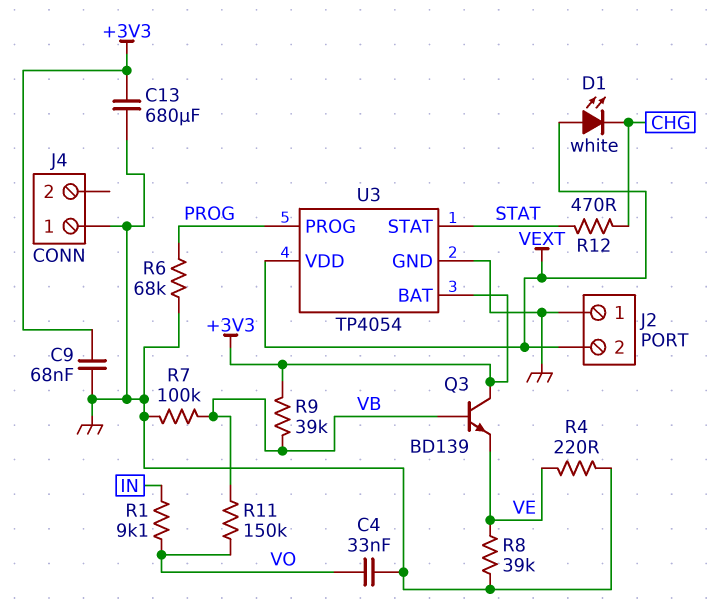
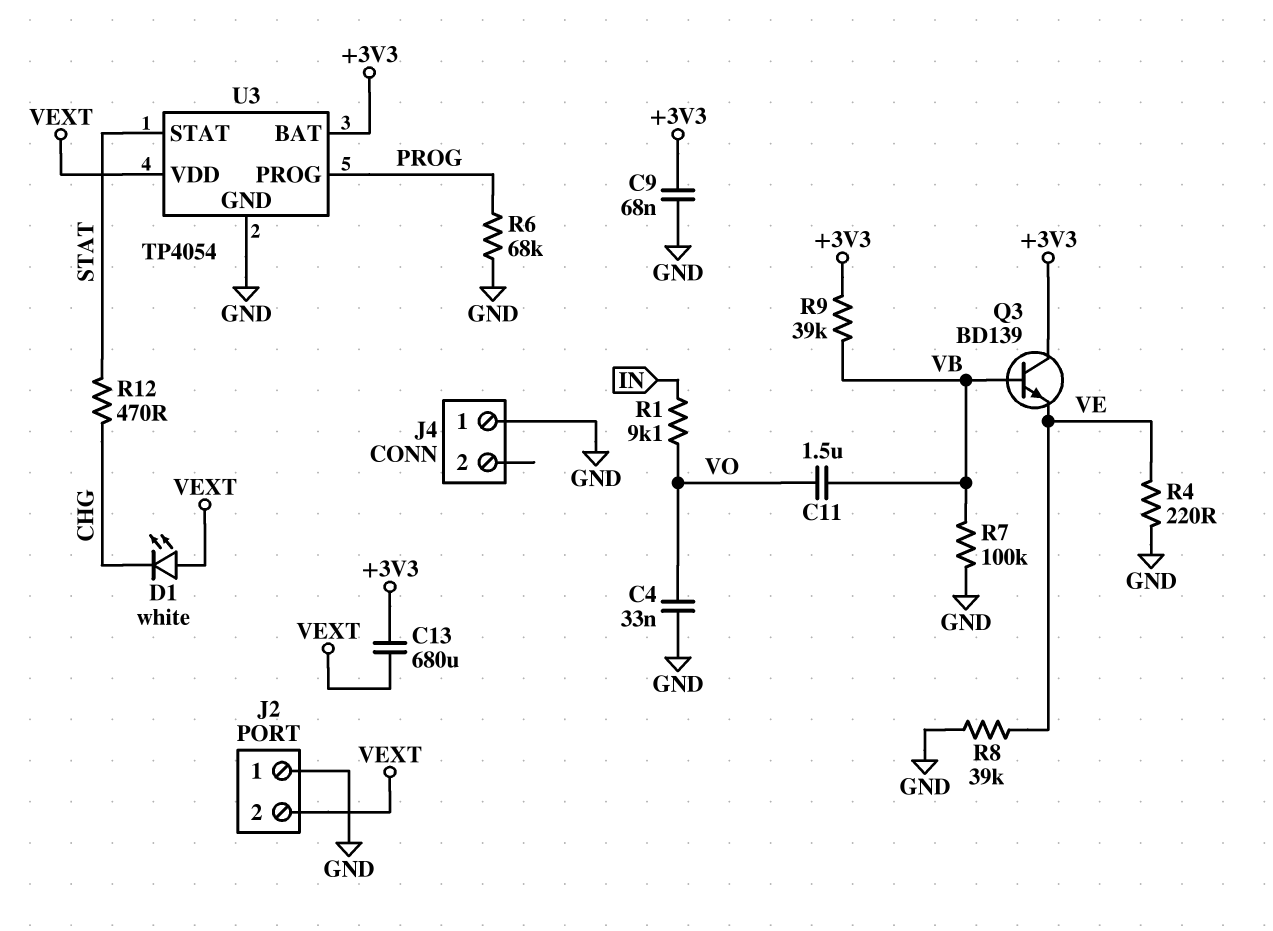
C11: none -> 1.5uF (VB, VO)
C13: 680uF (+3V3, GND) -> 680uF (+3V3, VEXT)
R11: 150k (VB, VO) -> none

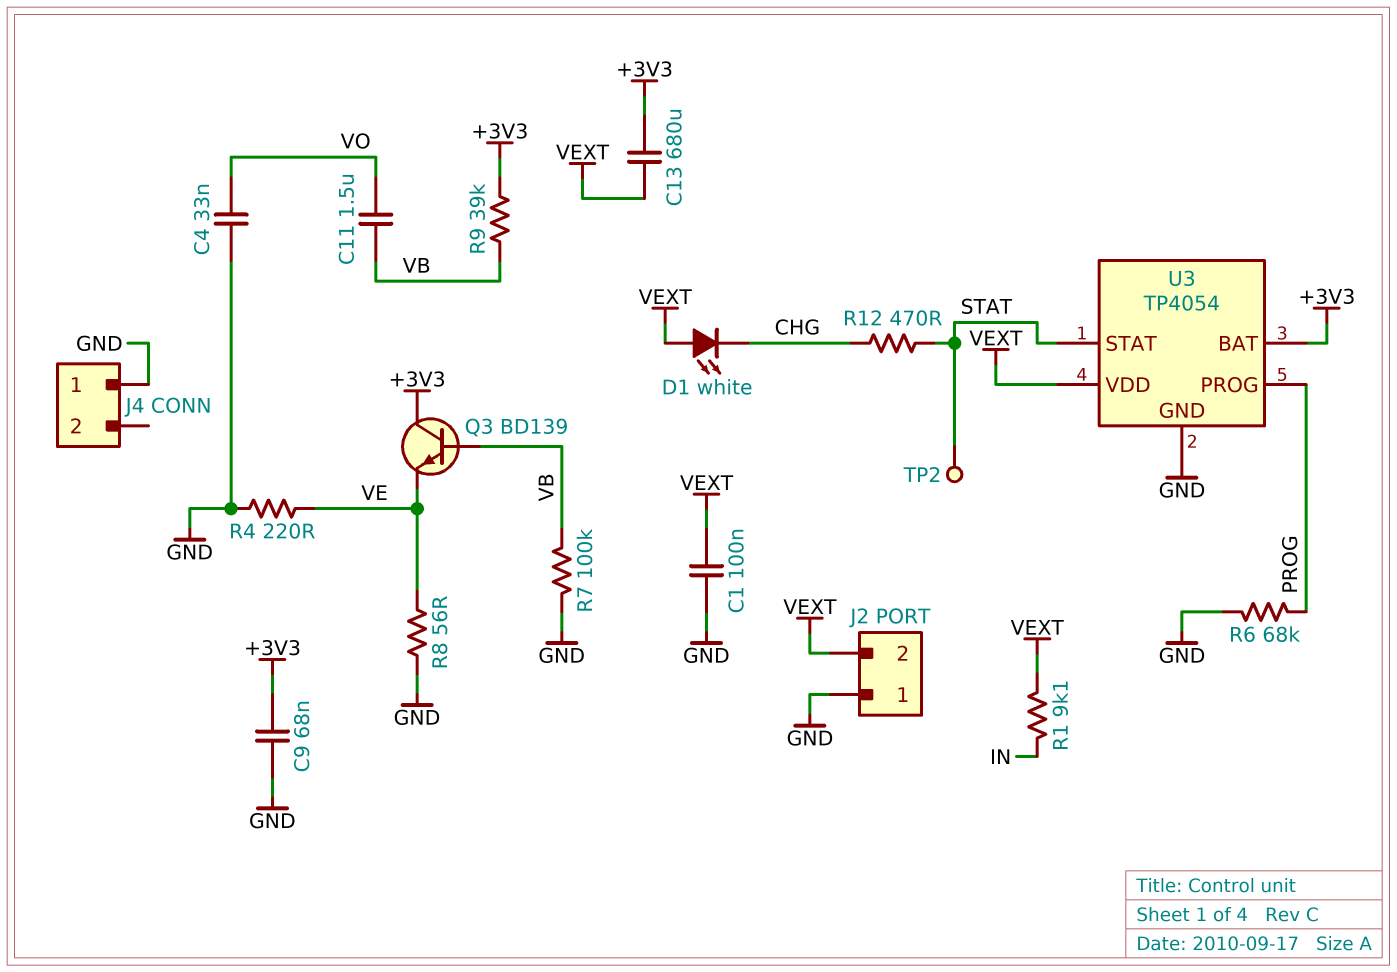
C1: none -> 100nF (GND, VEXT)
R1: 9.1k (IN, VO) -> 9.1k (IN, VEXT)
R8: 39k (GND, VE) -> 56 (GND, VE)
TP2: none -> test point (STAT)

